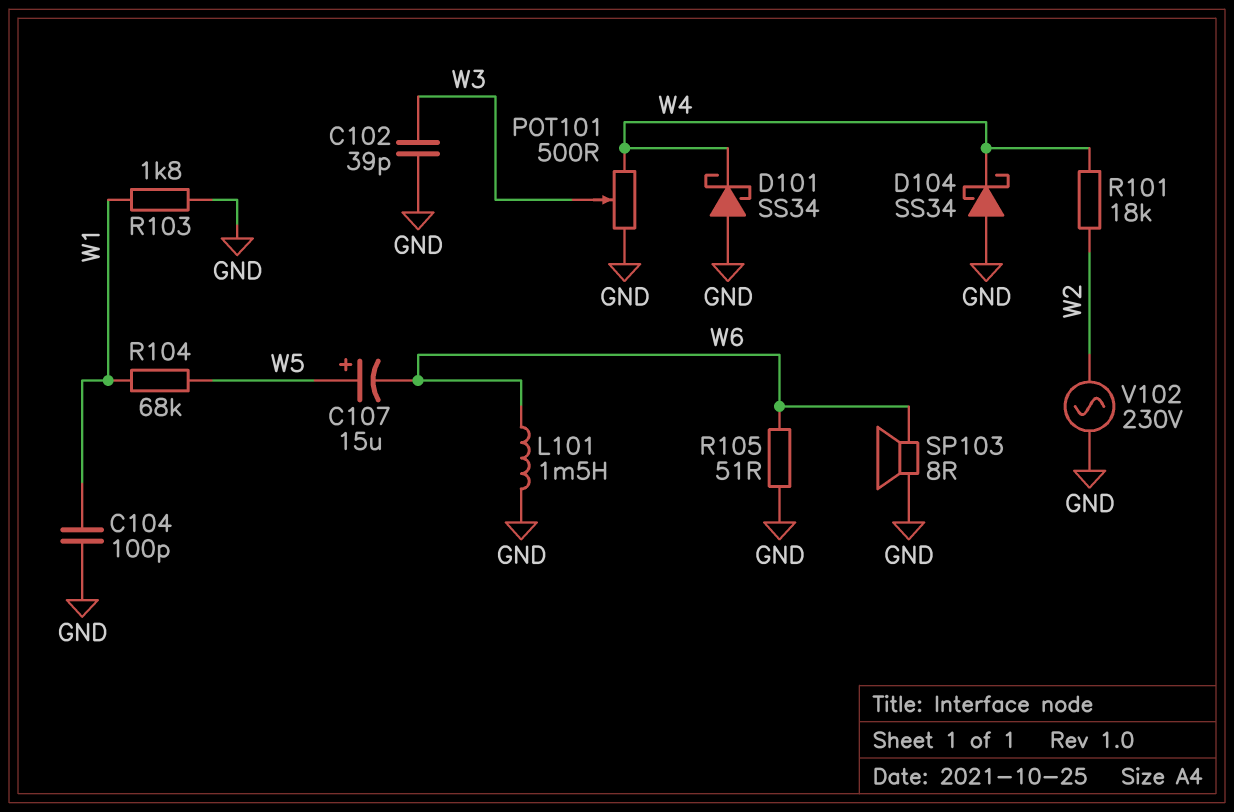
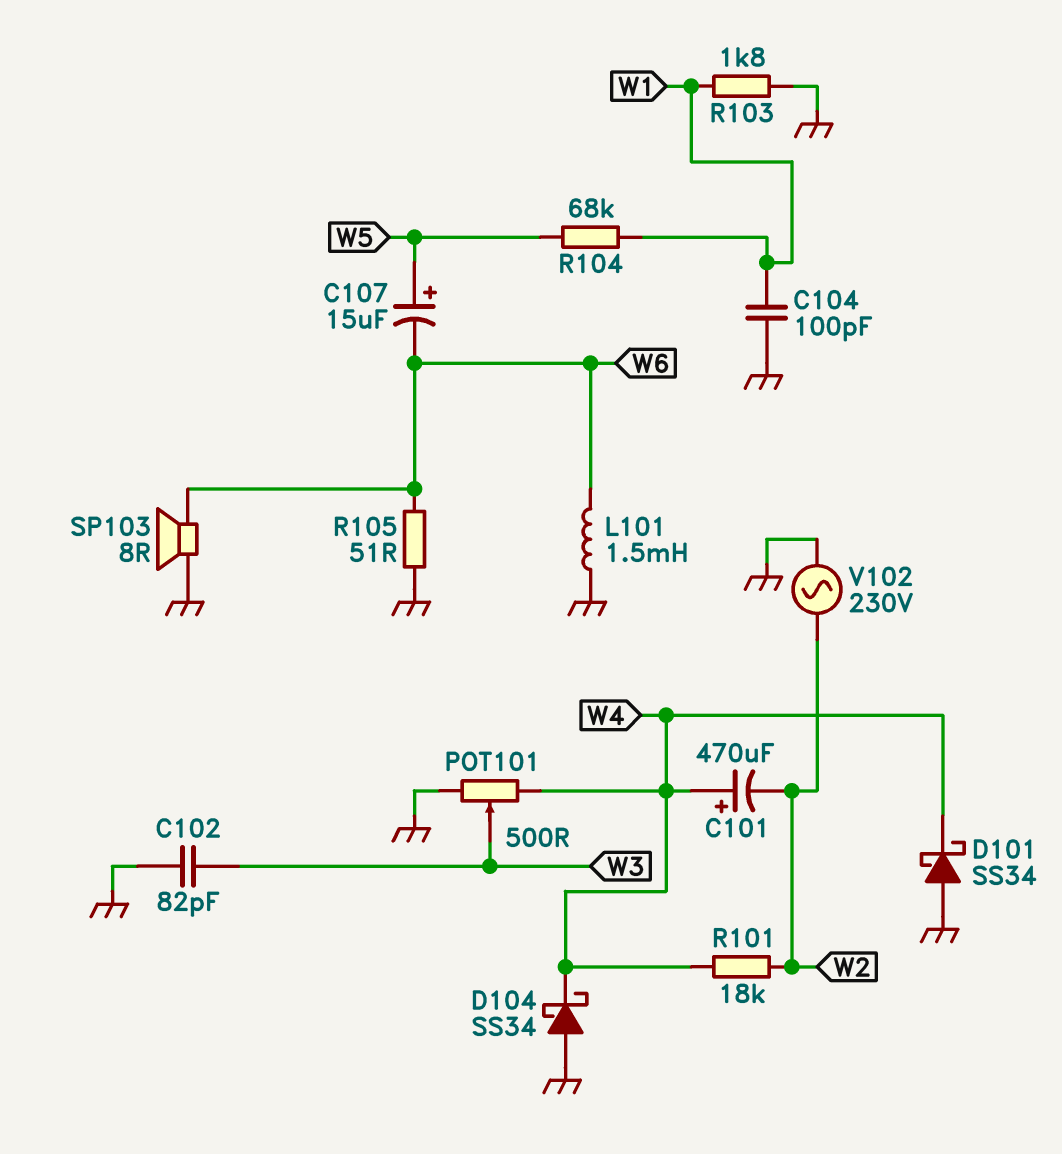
C101: none -> 470uF (plus W4, minus W2)
C102: 39pF (GND, W3) -> 82pF (GND, W3)

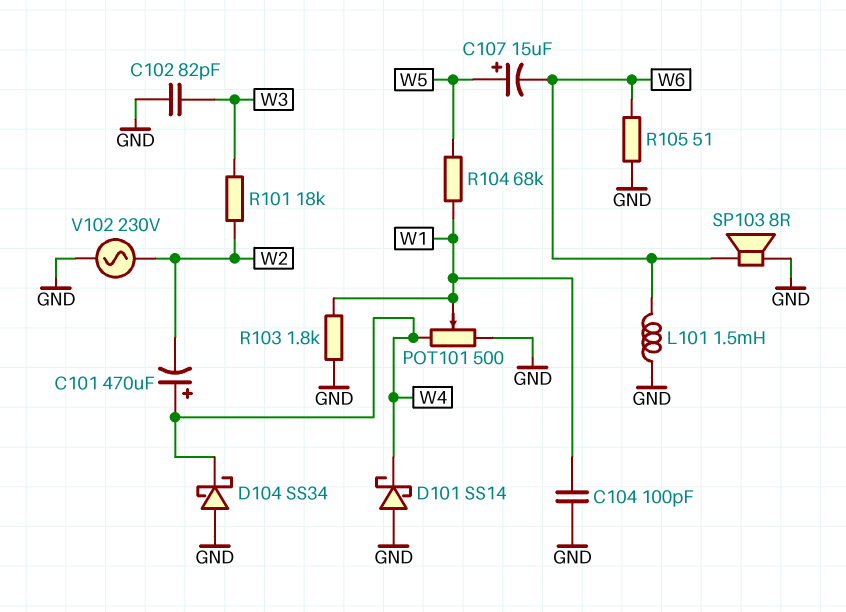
D101: schottky SS34 (A GND, K W4) -> schottky SS14 (A GND, K W4)
POT101: 500 (GND, W4, wiper W3) -> 500 (GND, W4, wiper W1)
R101: 18k (W2, W4) -> 18k (W2, W3)

